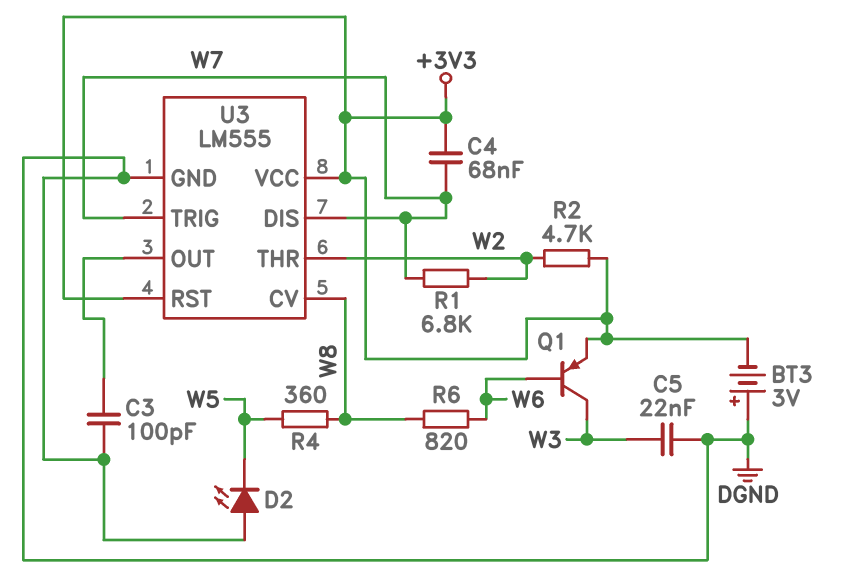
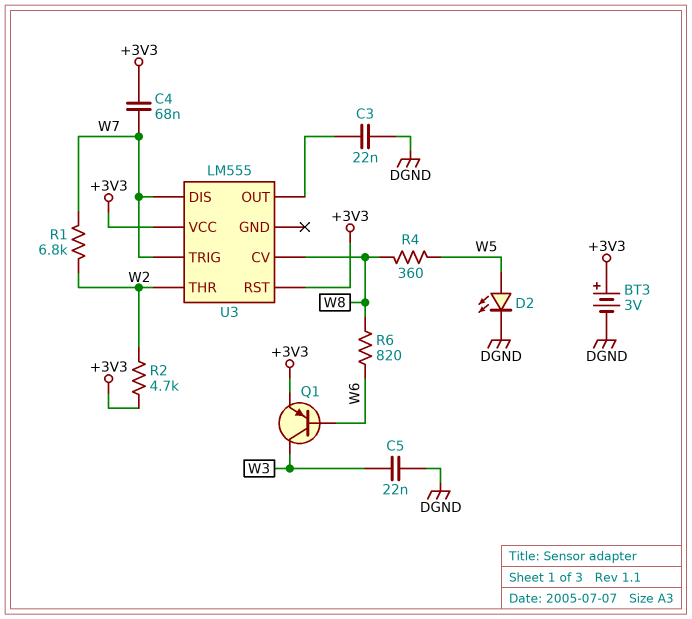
BT3: 3V (plus DGND, minus +3V3) -> 3V (plus +3V3, minus DGND)
C3: 100pF (DGND, U3/OUT) -> 22nF (DGND, U3/OUT)
D2: LED (A DGND, K W5) -> LED (A W5, K DGND)
U3 pin GND: DGND -> none

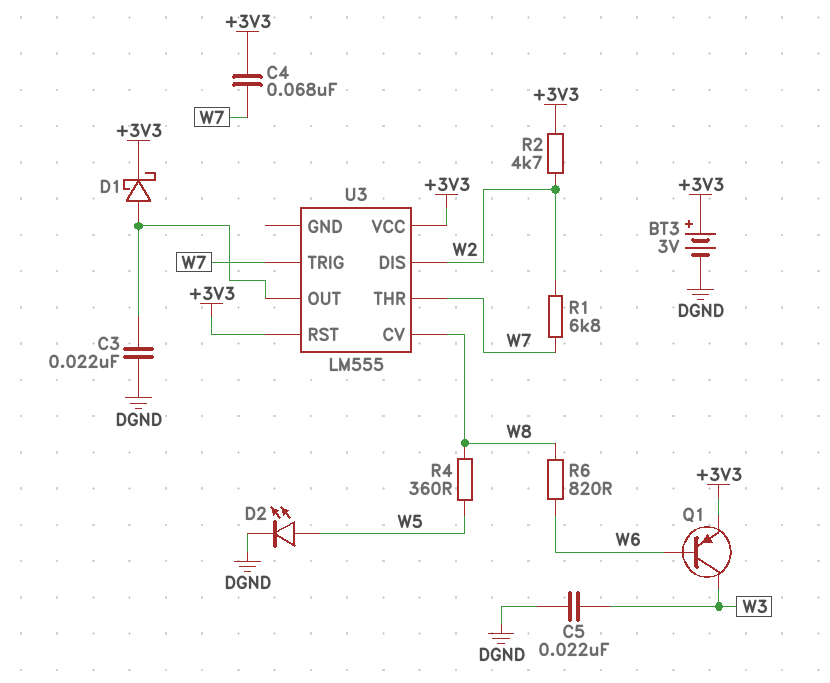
D1: none -> schottky (A U3/OUT, K +3V3)
U3 pin DIS: W7 -> W2
U3 pin THR: W2 -> W7

